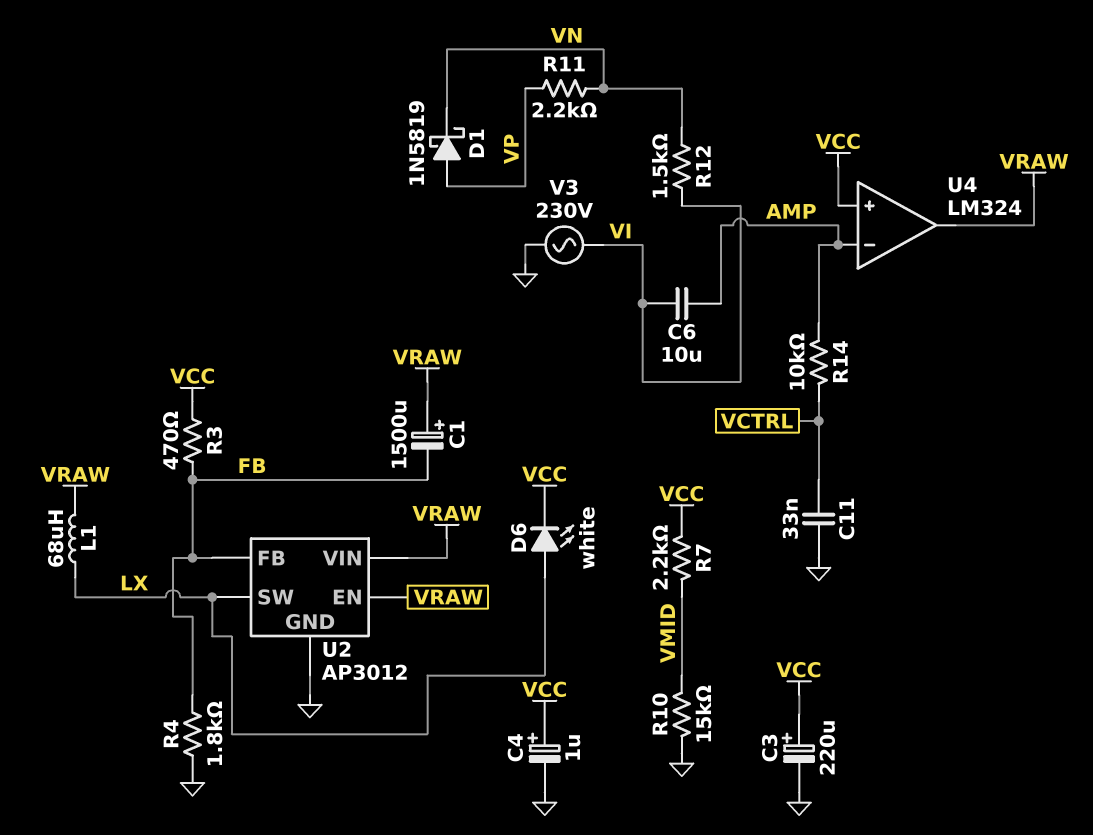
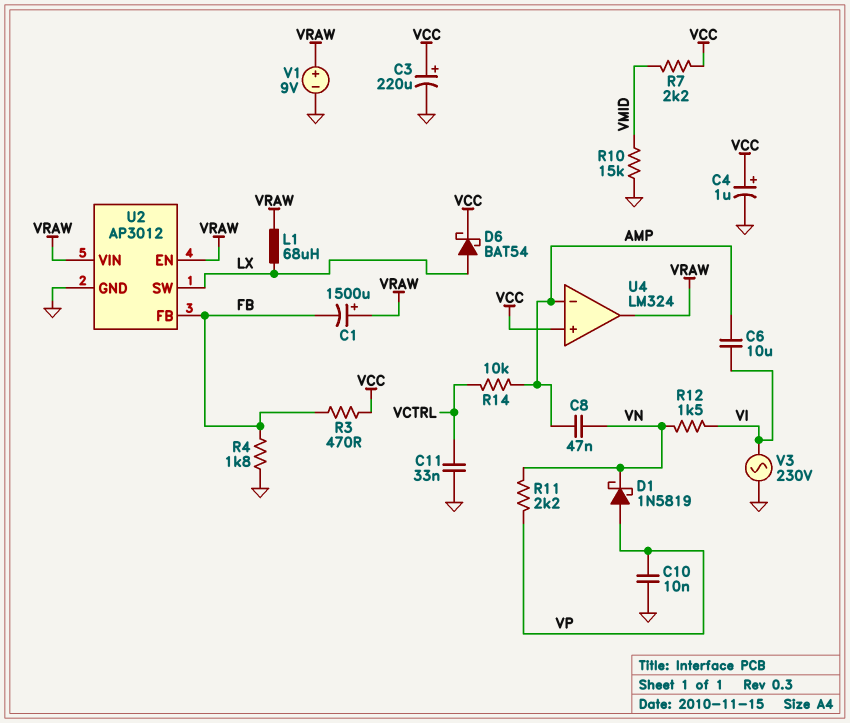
C8: none -> 47nF (AMP, VN)
C10: none -> 10nF (GND, VP)
D6: LED white (A LX, K VCC) -> schottky BAT54 (A LX, K VCC)
V1: none -> 9V (plus VRAW, minus GND)

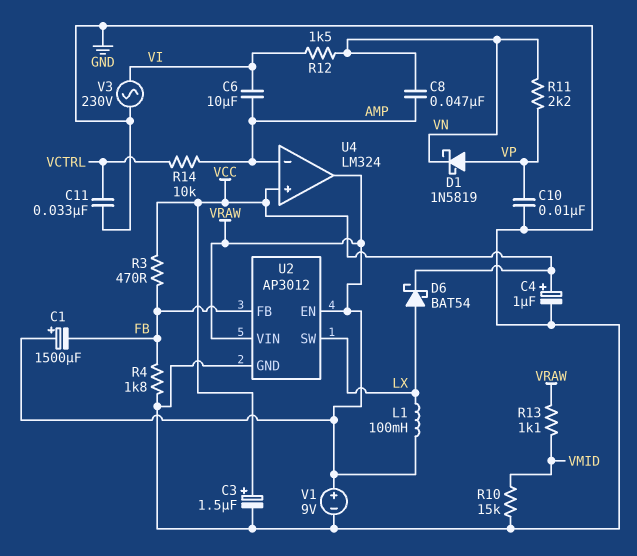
C3: 220uF (plus VCC, minus GND) -> 1.5uF (plus VCC, minus GND)
L1: 68uH (LX, VRAW) -> 100mH (LX, VRAW)
R7: 2.2k (VCC, VMID) -> none
R13: none -> 1.1k (VMID, VRAW)

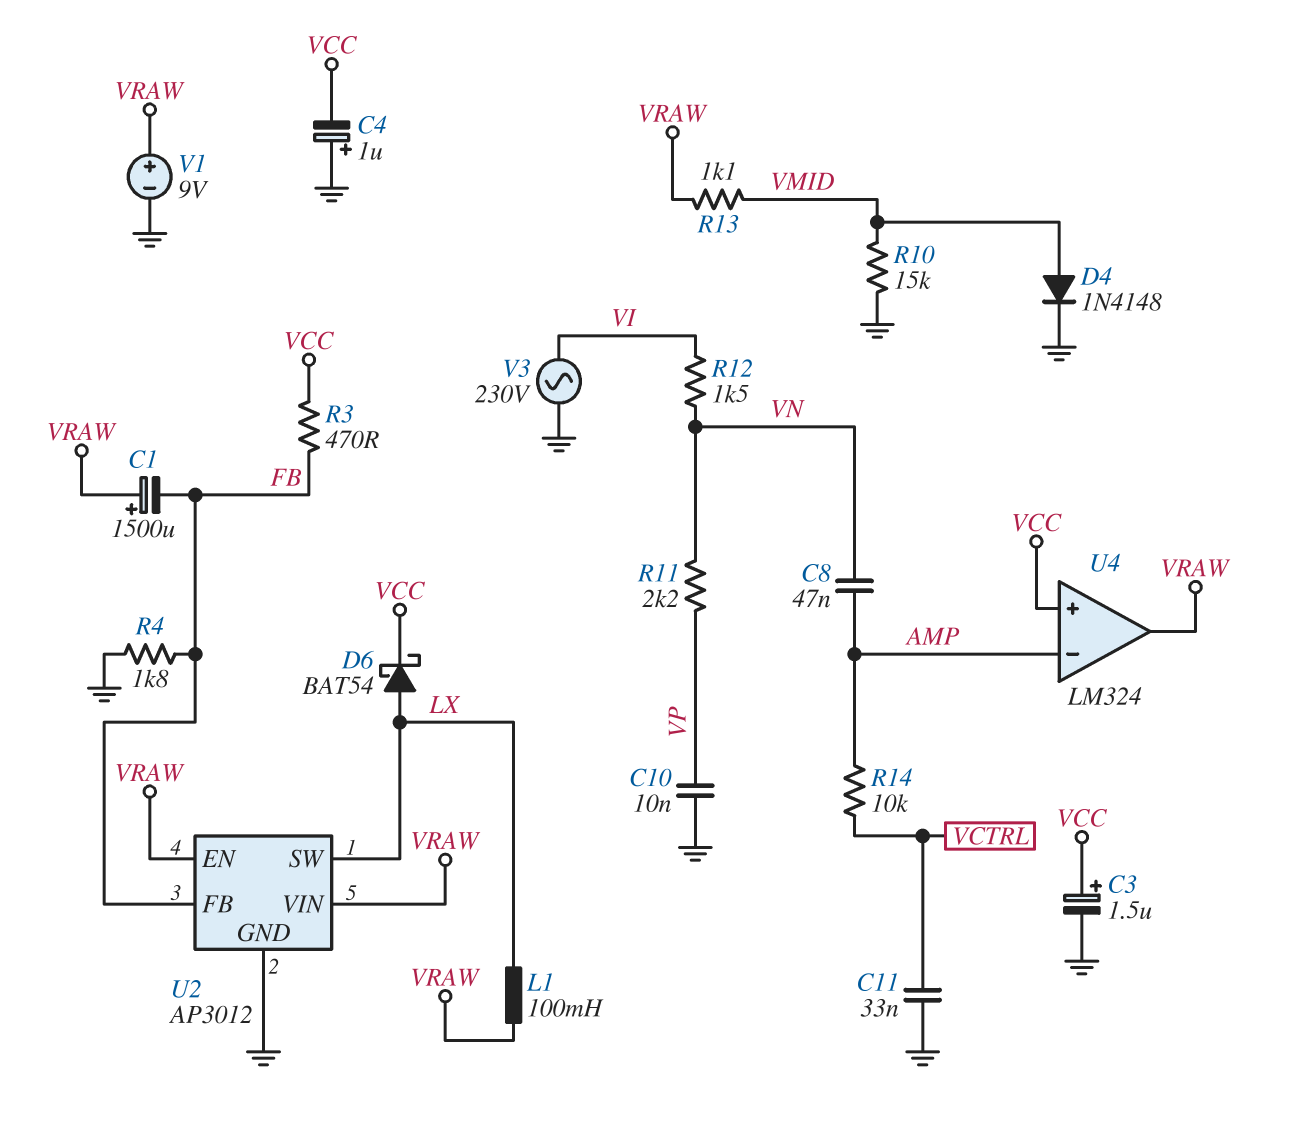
C4: 1uF (plus VCC, minus GND) -> 1uF (plus GND, minus VCC)
C6: 10uF (AMP, VI) -> none
D1: schottky 1N5819 (A VP, K VN) -> none
D4: none -> diode 1N4148 (A VMID, K GND)

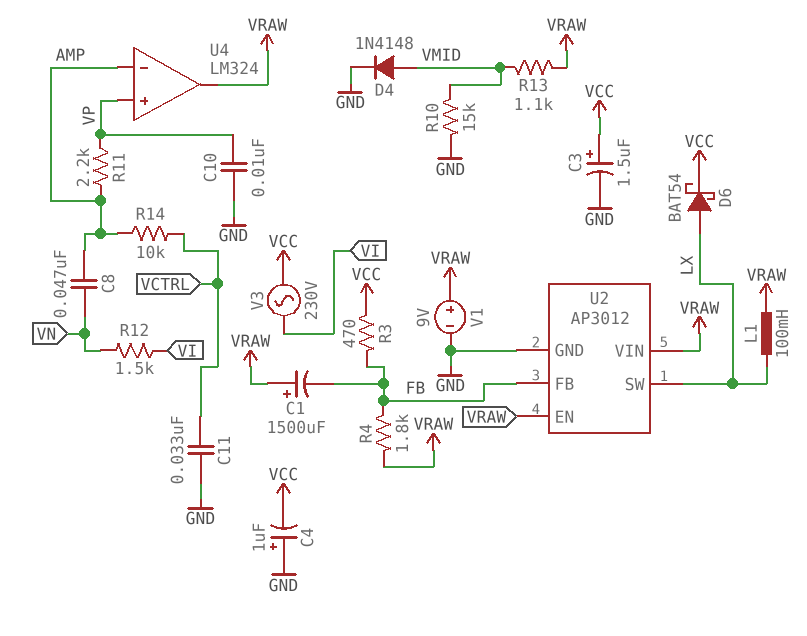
R4: 1.8k (FB, GND) -> 1.8k (FB, VRAW)
R11: 2.2k (VN, VP) -> 2.2k (AMP, VP)
U4 pin in+: VCC -> VP
V3: AC 230V (GND, VI) -> AC 230V (VCC, VI)

